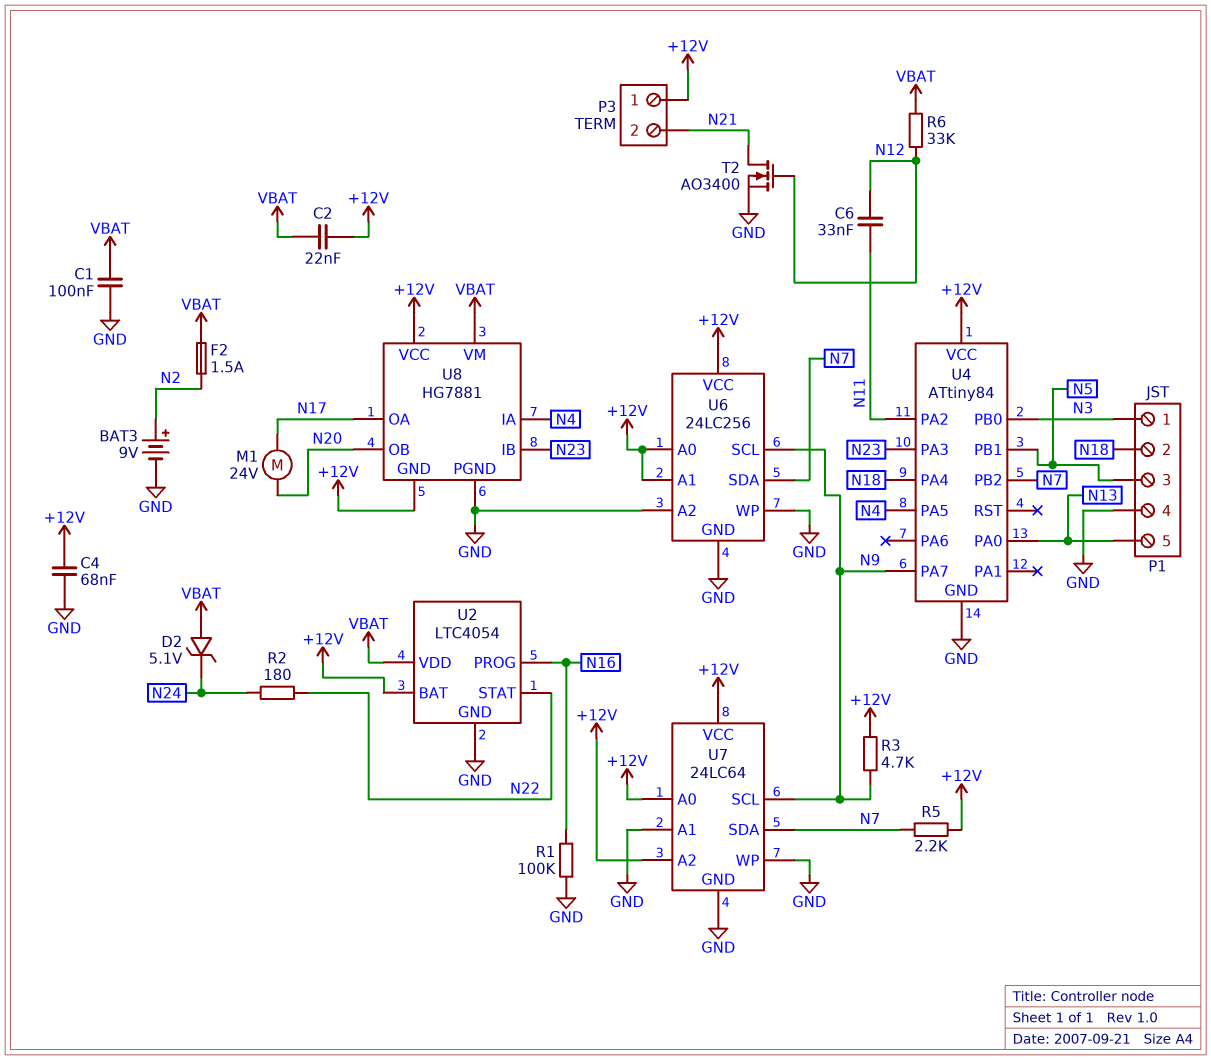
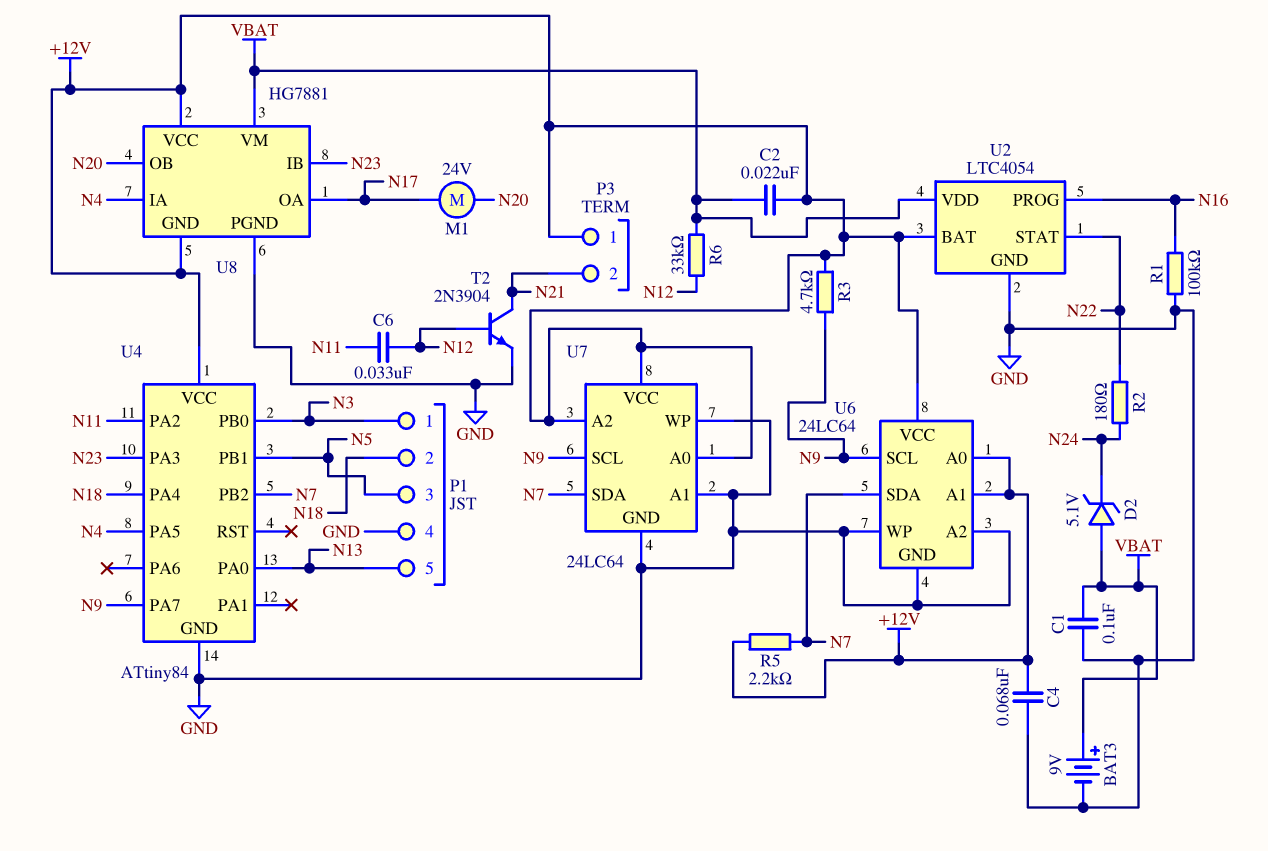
BAT3: 9V (plus N2, minus GND) -> 9V (plus VBAT, minus GND)
F2: 1.5A (N2, VBAT) -> none
T2: NMOS AO3400 (G N12, D N21, S GND) -> NPN 2N3904 (B N12, C N21, E GND)
U6: 24LC256 -> 24LC64

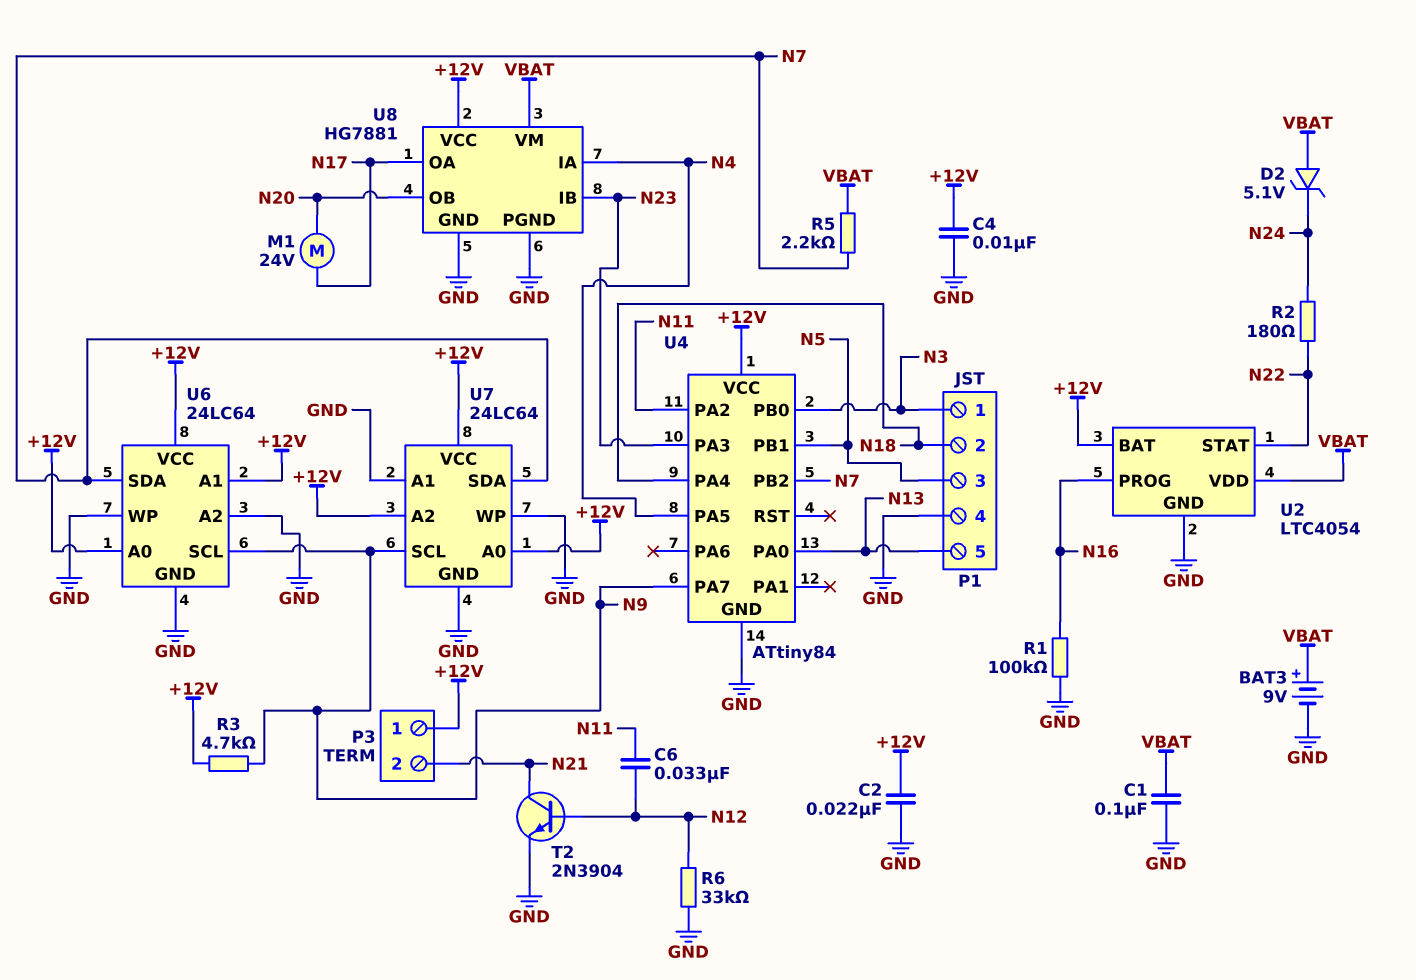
C2: 22nF (+12V, VBAT) -> 22nF (+12V, GND)
C4: 68nF (+12V, GND) -> 10nF (+12V, GND)
R5: 2.2k (+12V, N7) -> 2.2k (N7, VBAT)
R6: 33k (N12, VBAT) -> 33k (GND, N12)
U8 pin GND: +12V -> GND

